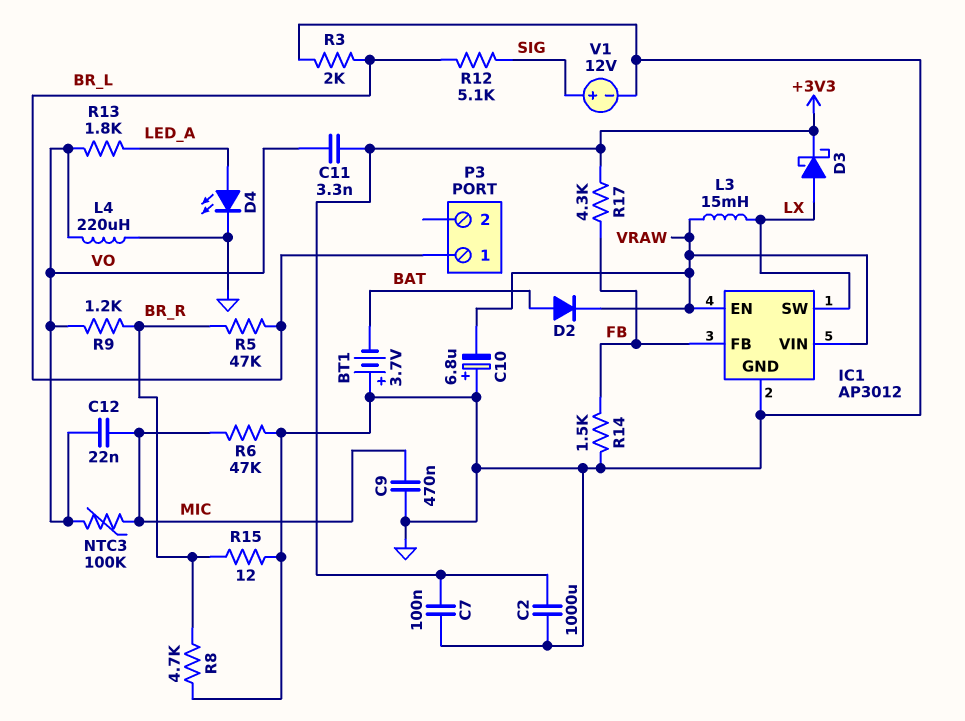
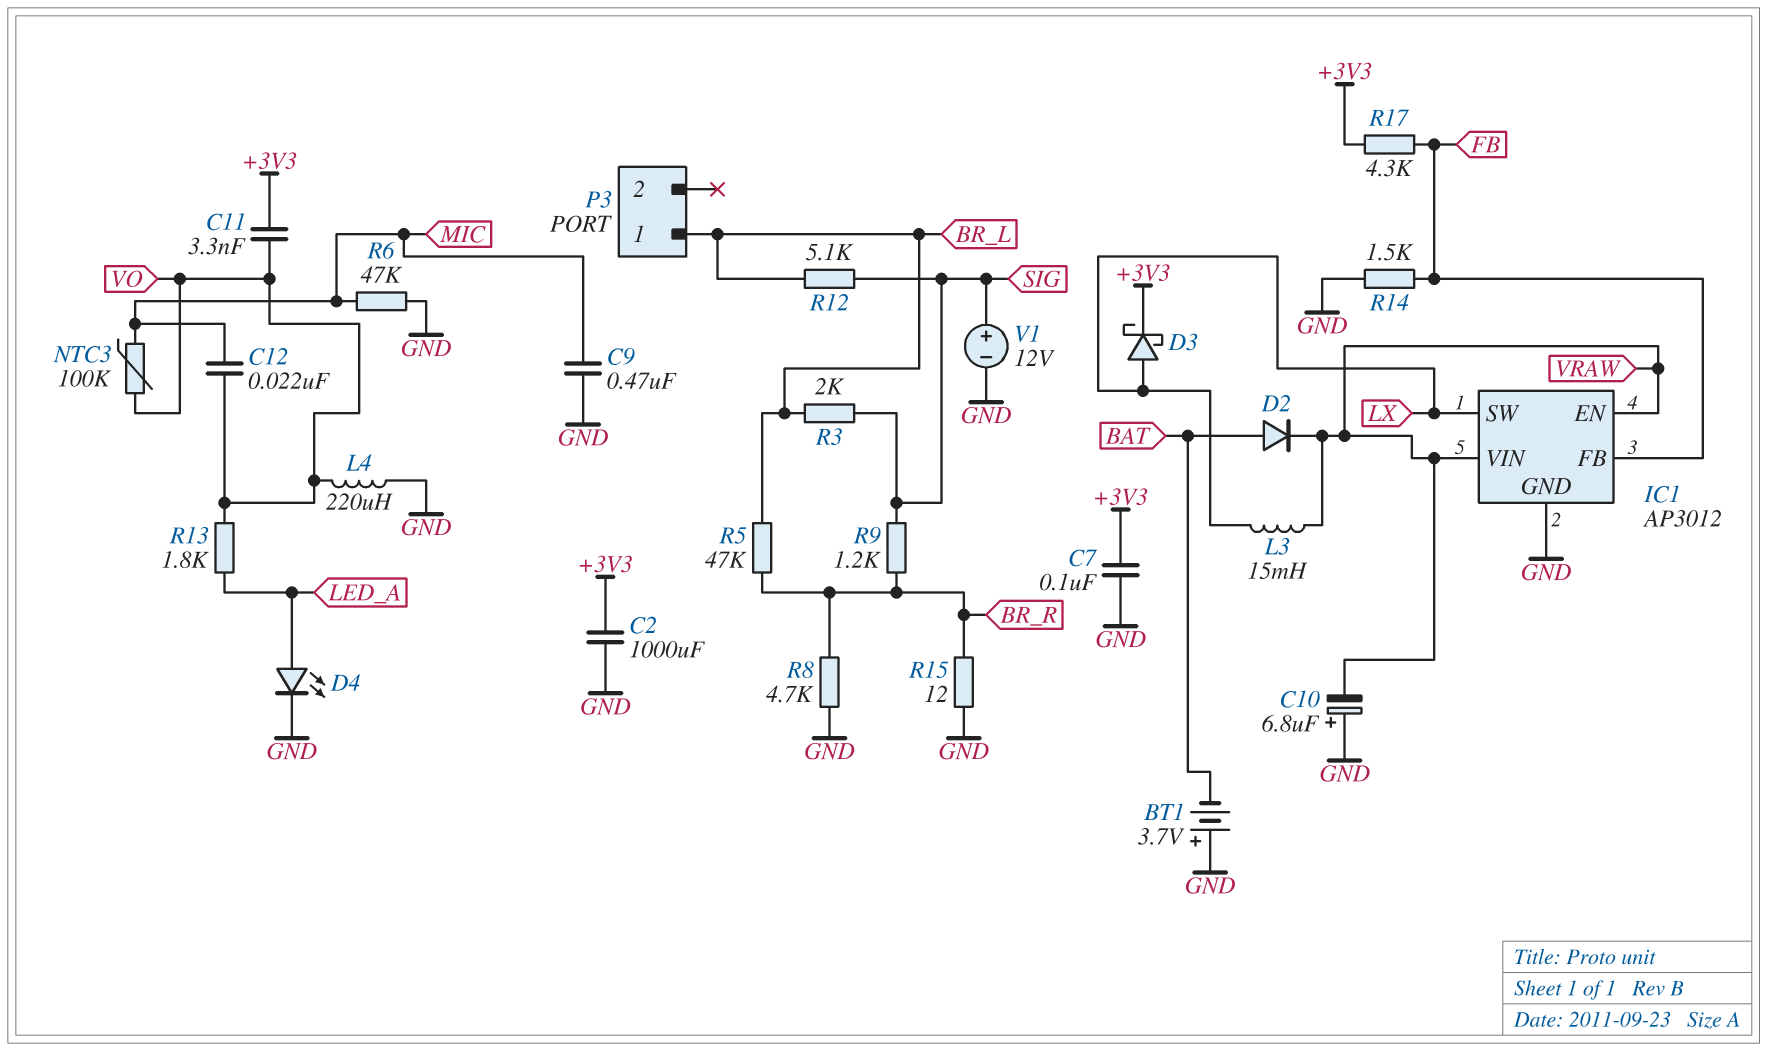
R3: 2k (BR_L, GND) -> 2k (BR_L, SIG)
R9: 1.2k (BR_R, VO) -> 1.2k (BR_R, SIG)

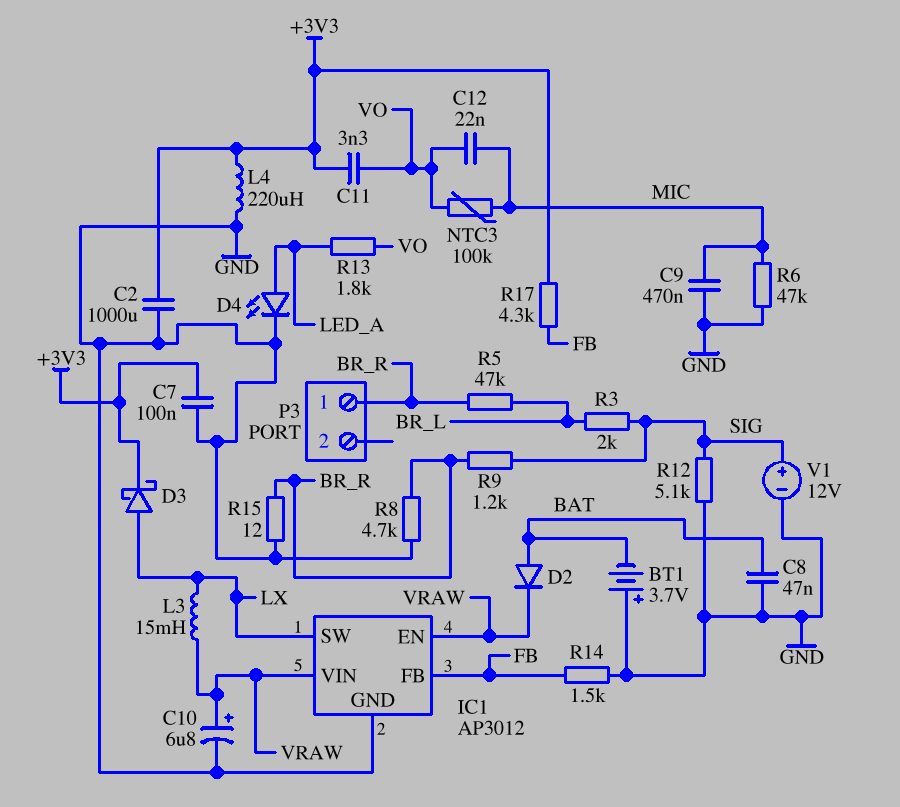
C8: none -> 47nF (BAT, GND)
C10: 6.8uF (plus GND, minus VRAW) -> 6.8uF (plus VRAW, minus GND)
L4: 220uH (GND, VO) -> 220uH (+3V3, GND)
P3 pin 1: BR_L -> BR_R
R12: 5.1k (BR_L, SIG) -> 5.1k (GND, SIG)

